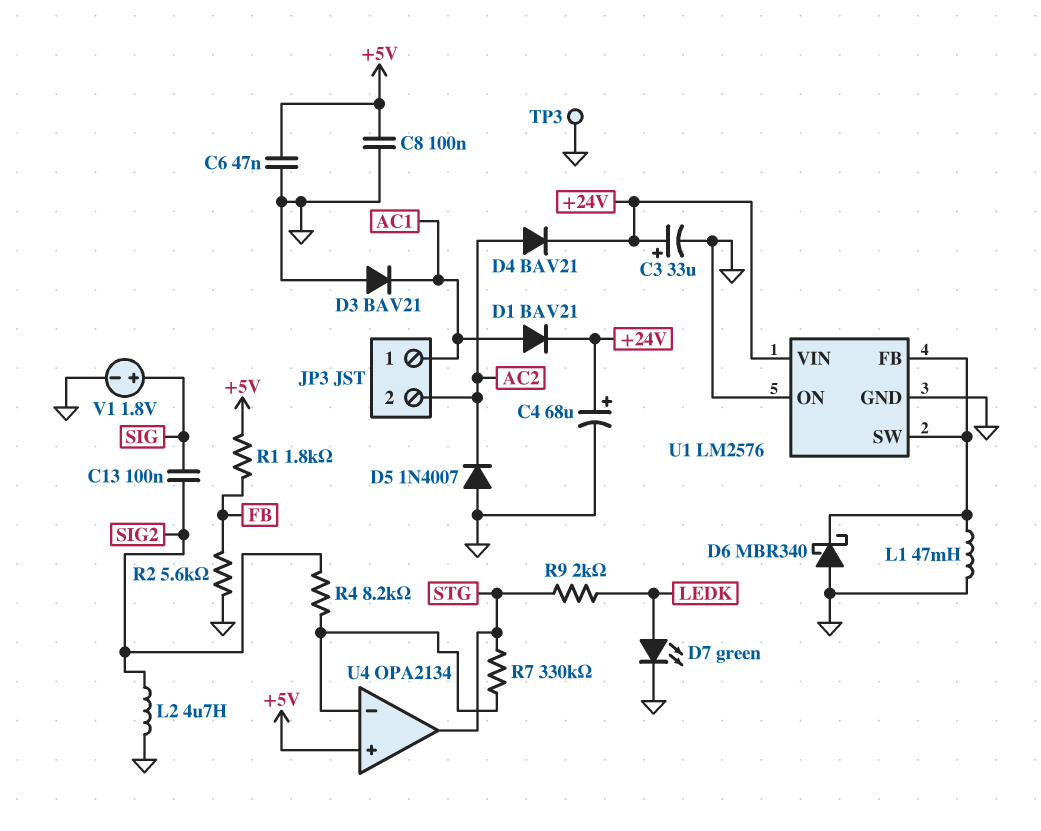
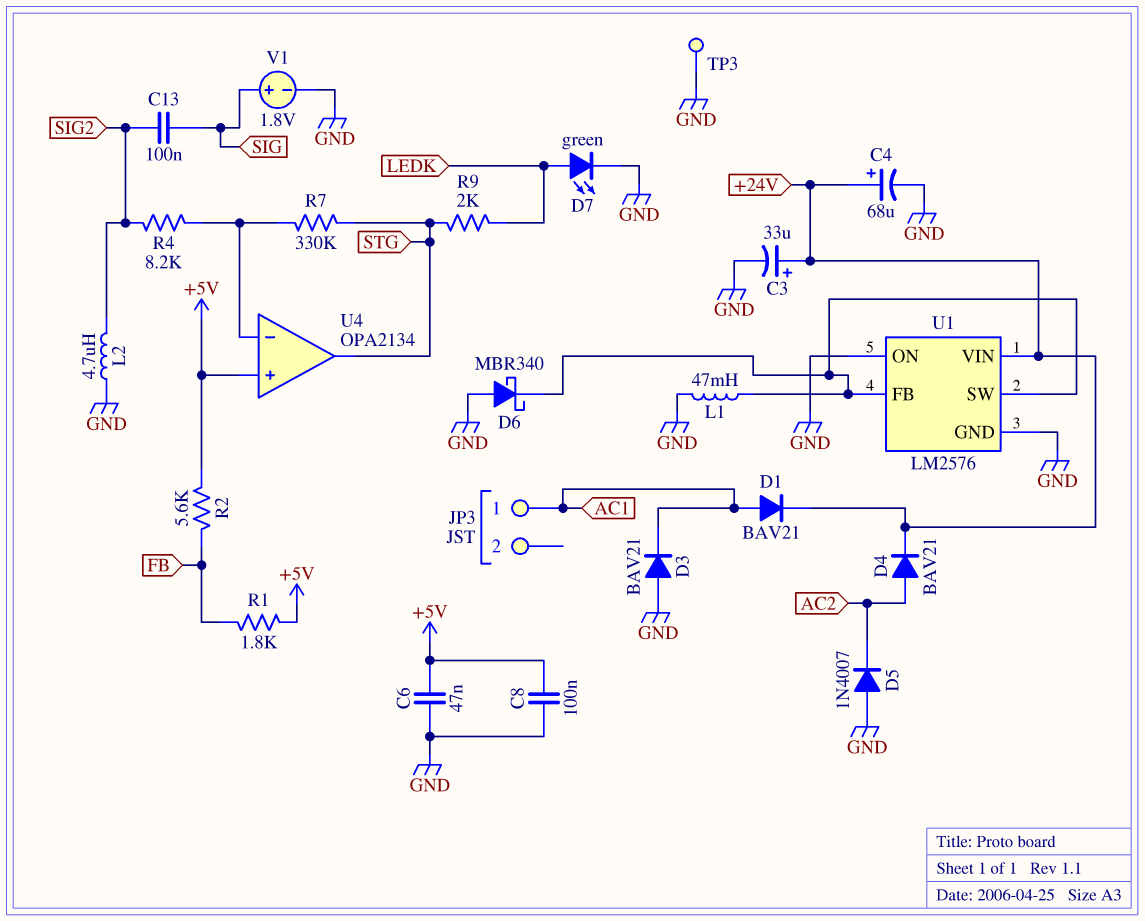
JP3 pin 2: AC2 -> none
R2: 5.6k (FB, GND) -> 5.6k (+5V, FB)

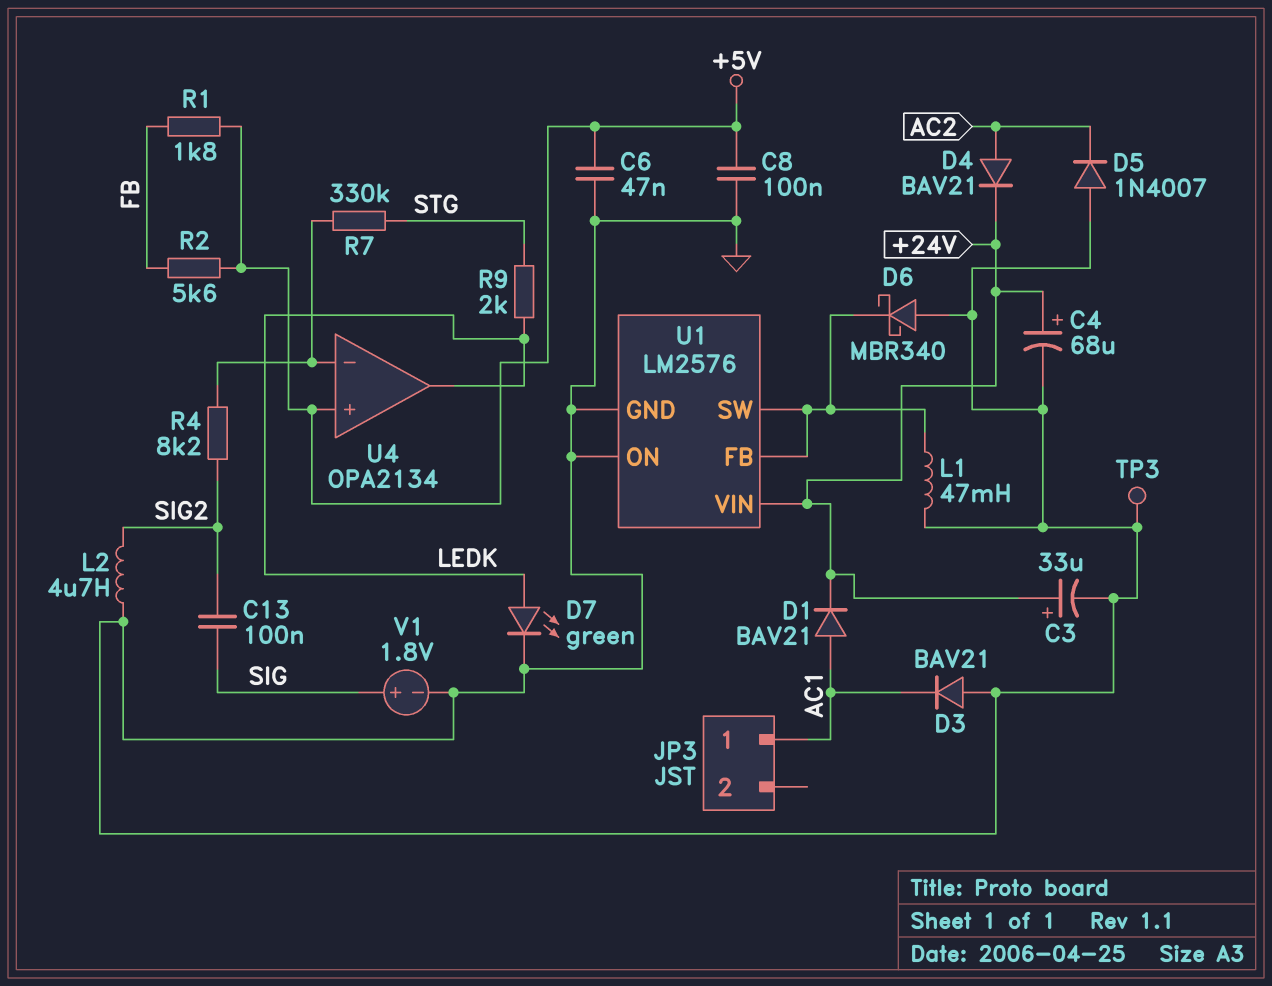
U4 pin out: STG -> LEDK

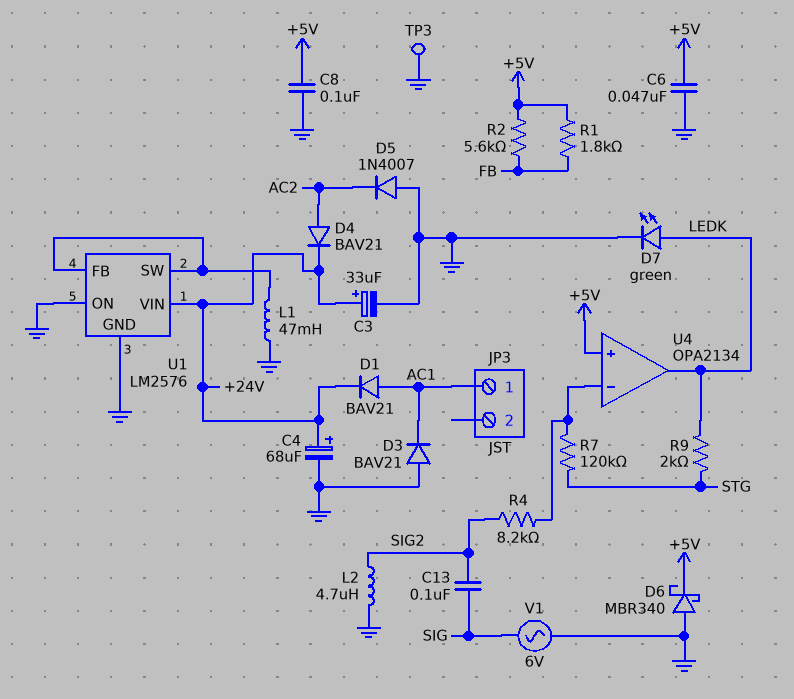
D6: schottky MBR340 (A GND, K U1/FB) -> schottky MBR340 (A GND, K +5V)
R7: 330k (STG, U4/in-) -> 120k (STG, U4/in-)
V1: 1.8V (plus SIG, minus GND) -> AC 6V (GND, SIG)

